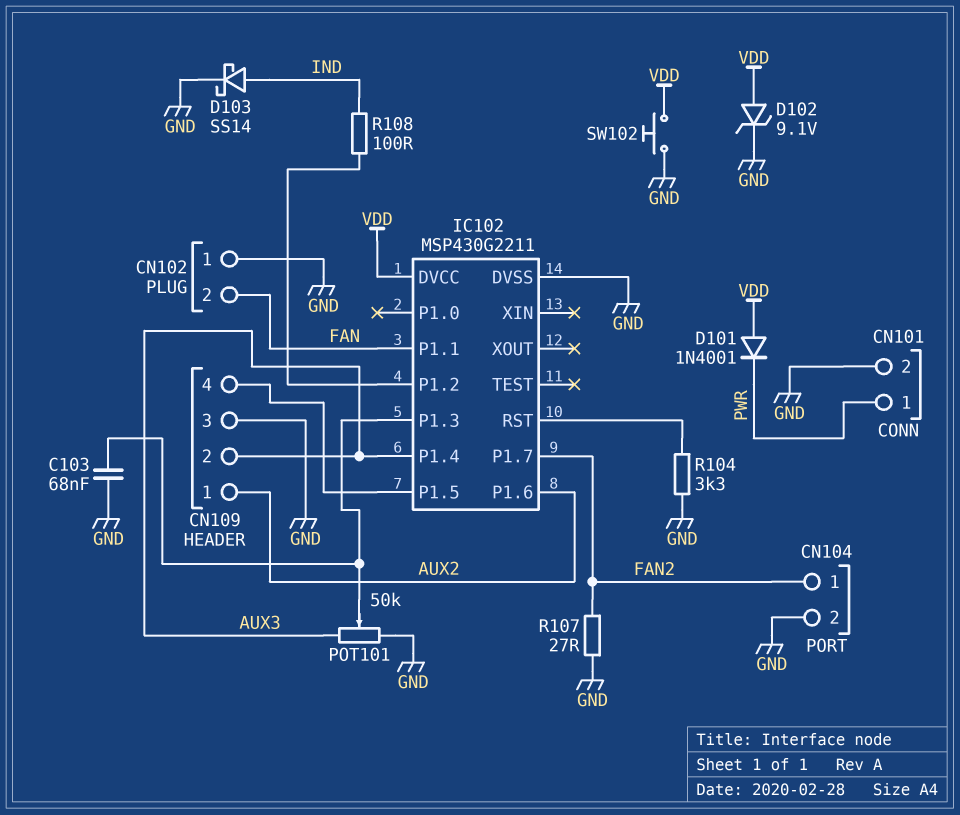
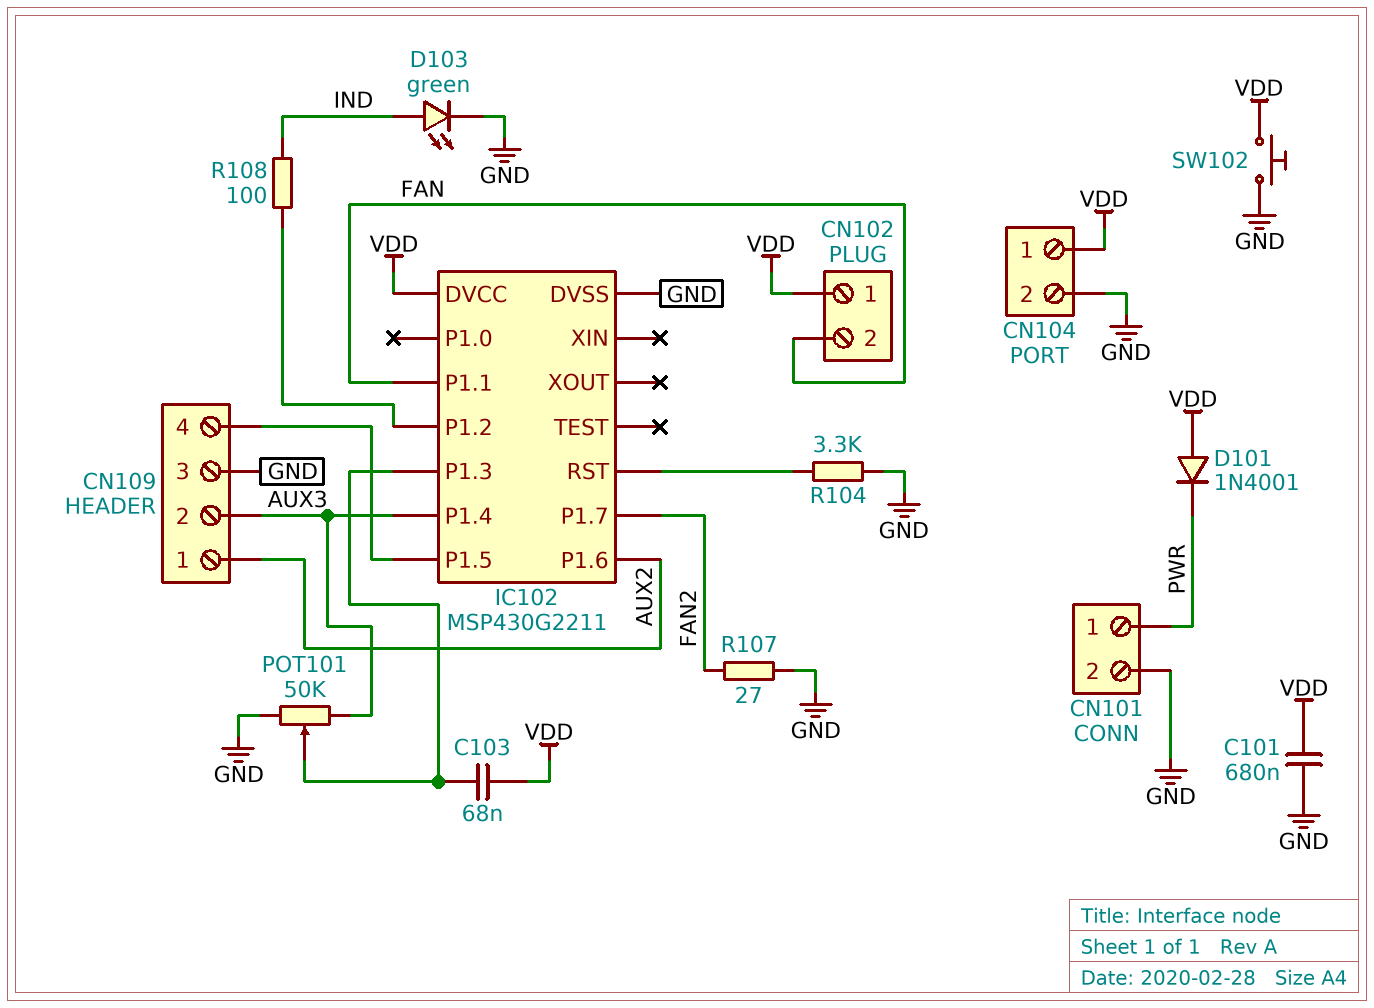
C101: none -> 680nF (GND, VDD)
C103: 68nF (GND, IC102/P1.3) -> 68nF (IC102/P1.3, VDD)
CN102 pin 1: GND -> VDD
CN104 pin 1: FAN2 -> VDD
D102: zener 9.1V (A VDD, K GND) -> none
D103: schottky SS14 (A IND, K GND) -> LED green (A IND, K GND)

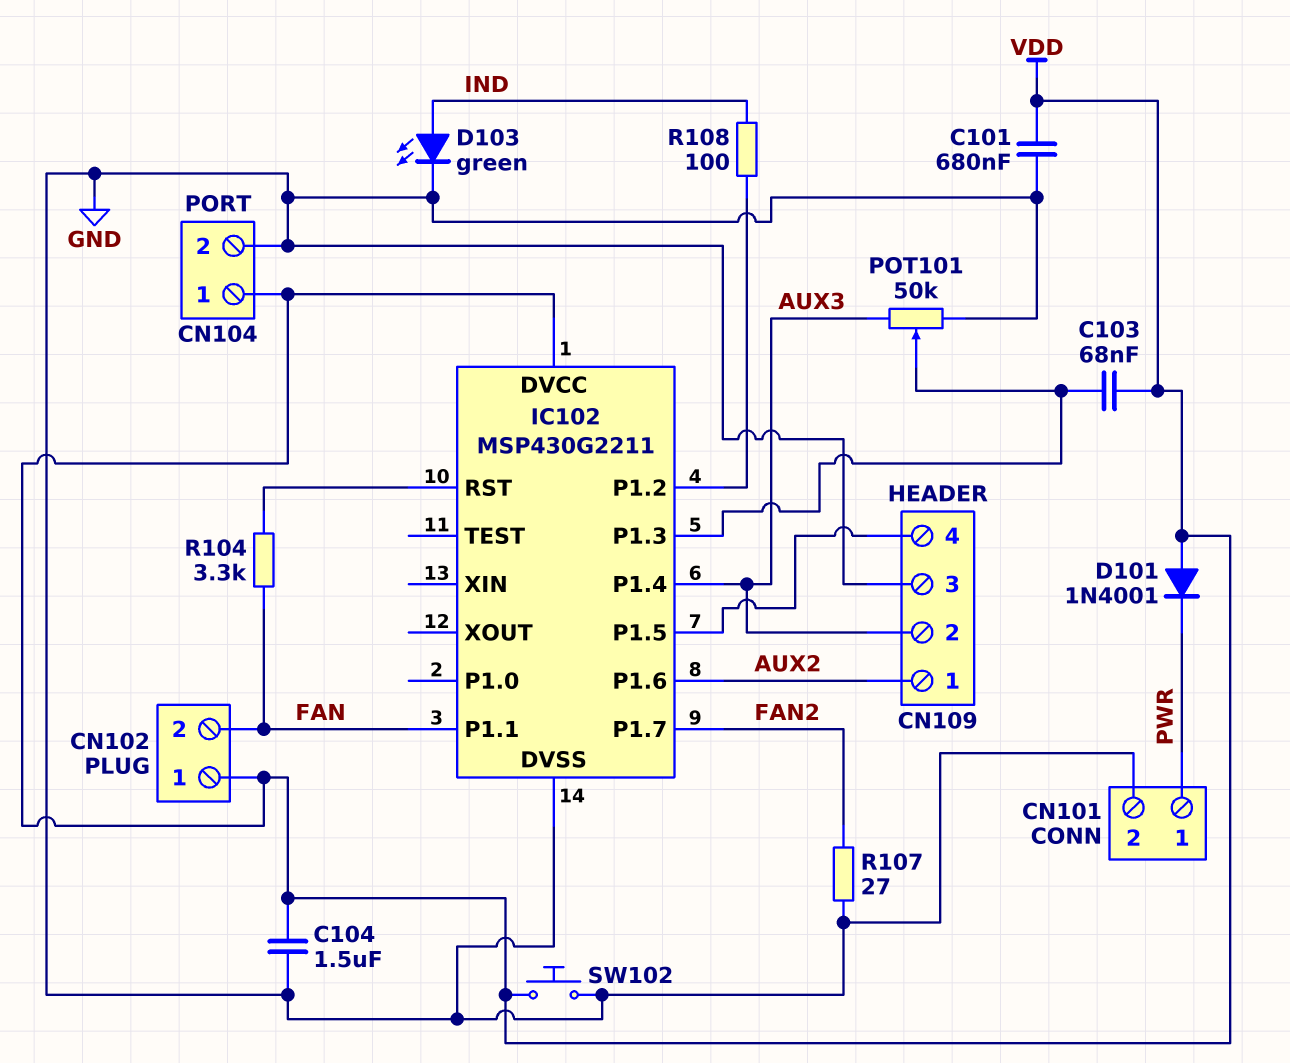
C104: none -> 1.5uF (GND, VDD)
R104: 3.3k (GND, IC102/RST) -> 3.3k (FAN, IC102/RST)

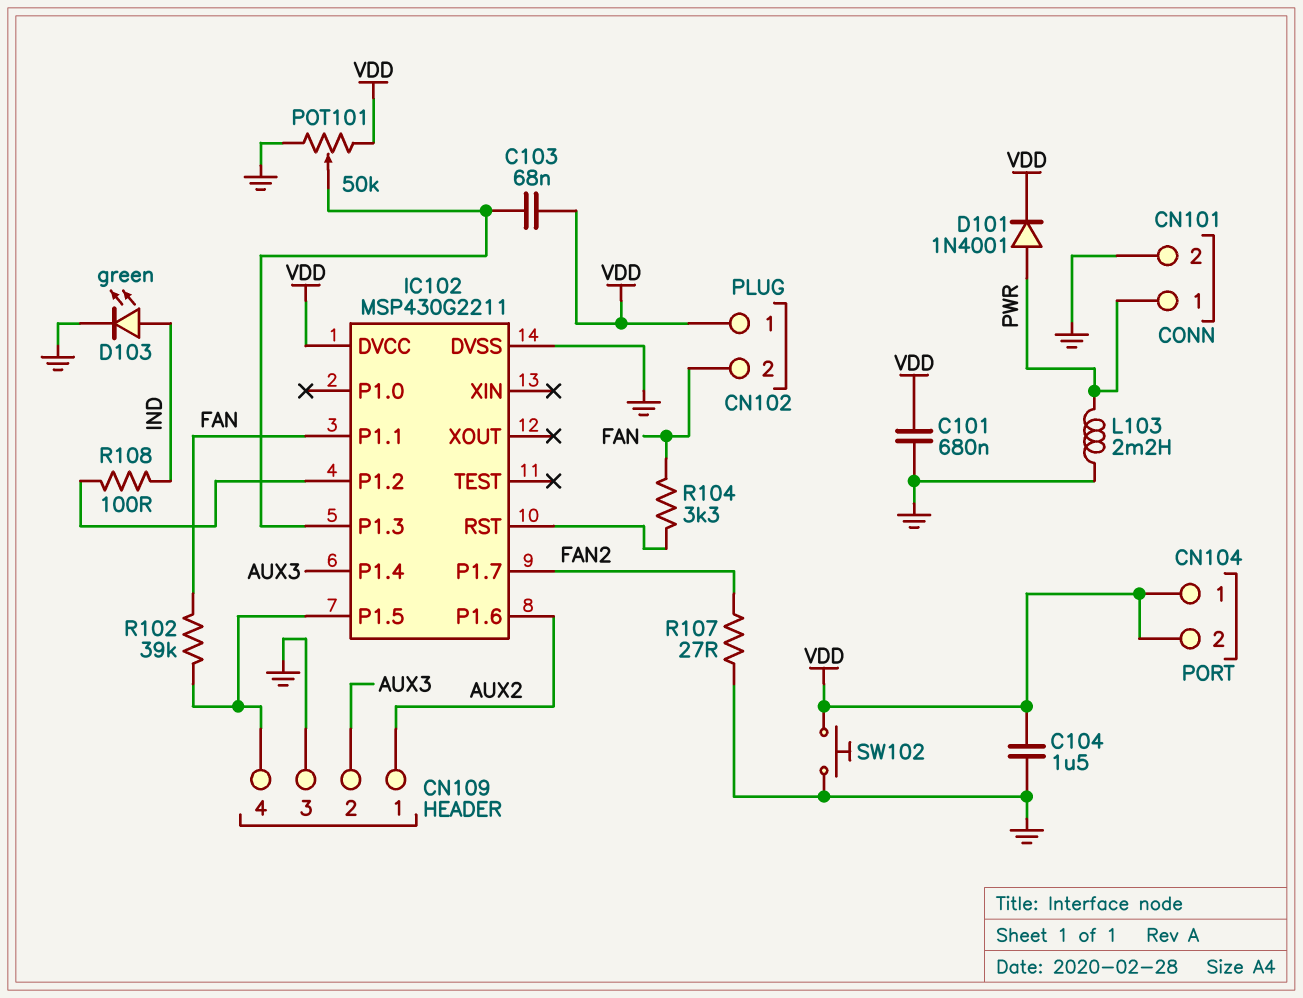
CN104 pin 2: GND -> VDD
D101: diode 1N4001 (A VDD, K PWR) -> diode 1N4001 (A PWR, K VDD)
L103: none -> 2.2mH (GND, PWR)
POT101: 50k (AUX3, GND, wiper IC102/P1.3) -> 50k (GND, VDD, wiper IC102/P1.3)
R102: none -> 39k (CN109/4, FAN)

